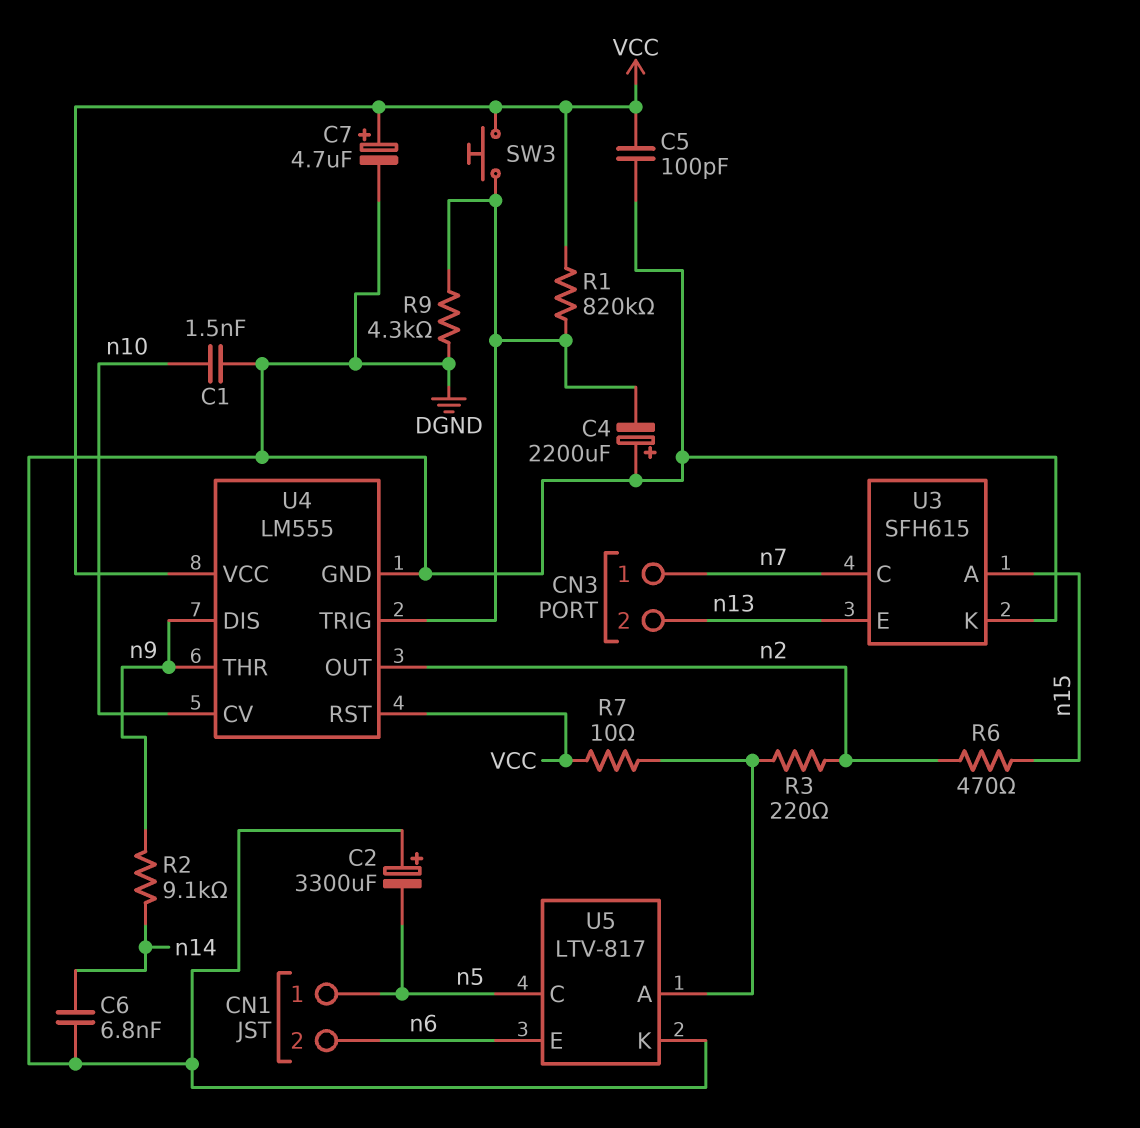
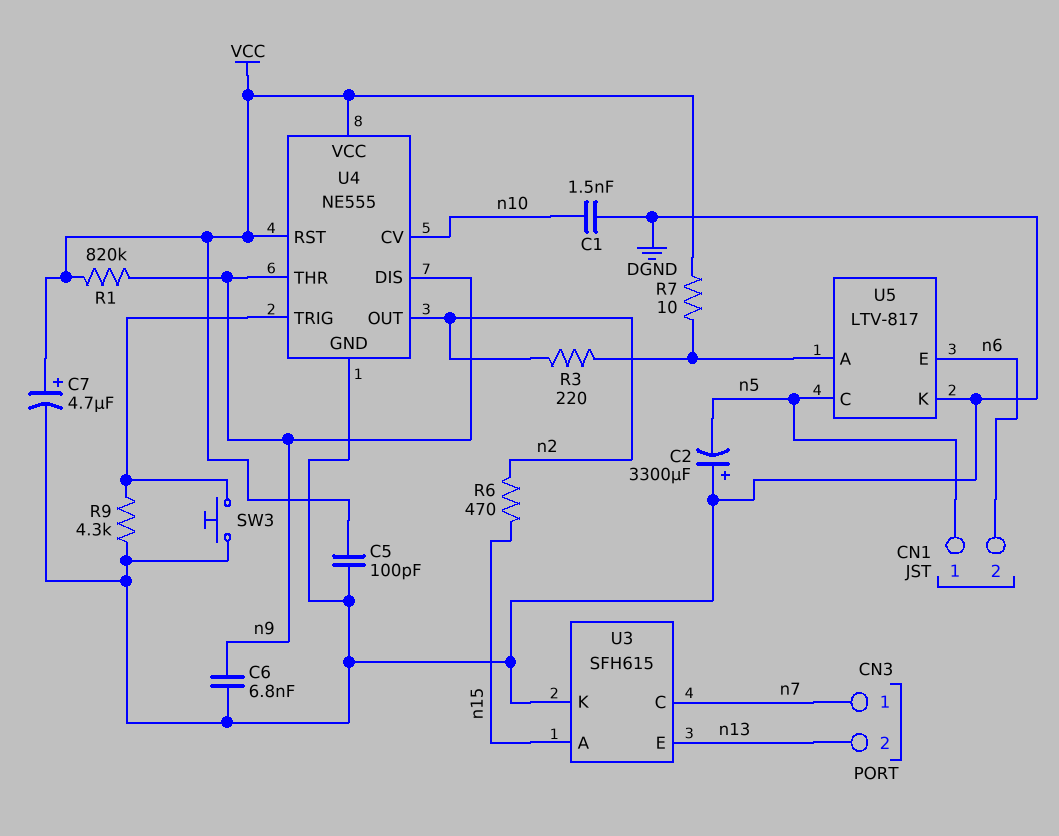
C4: 2200uF (plus DGND, minus U4/TRIG) -> none
C6: 6.8nF (DGND, n14) -> 6.8nF (DGND, n9)
R1: 820k (U4/TRIG, VCC) -> 820k (VCC, n9)
R2: 9.1k (n9, n14) -> none
SW3: button (U4/TRIG, VCC) -> button (DGND, U4/TRIG)
U4: LM555 -> NE555

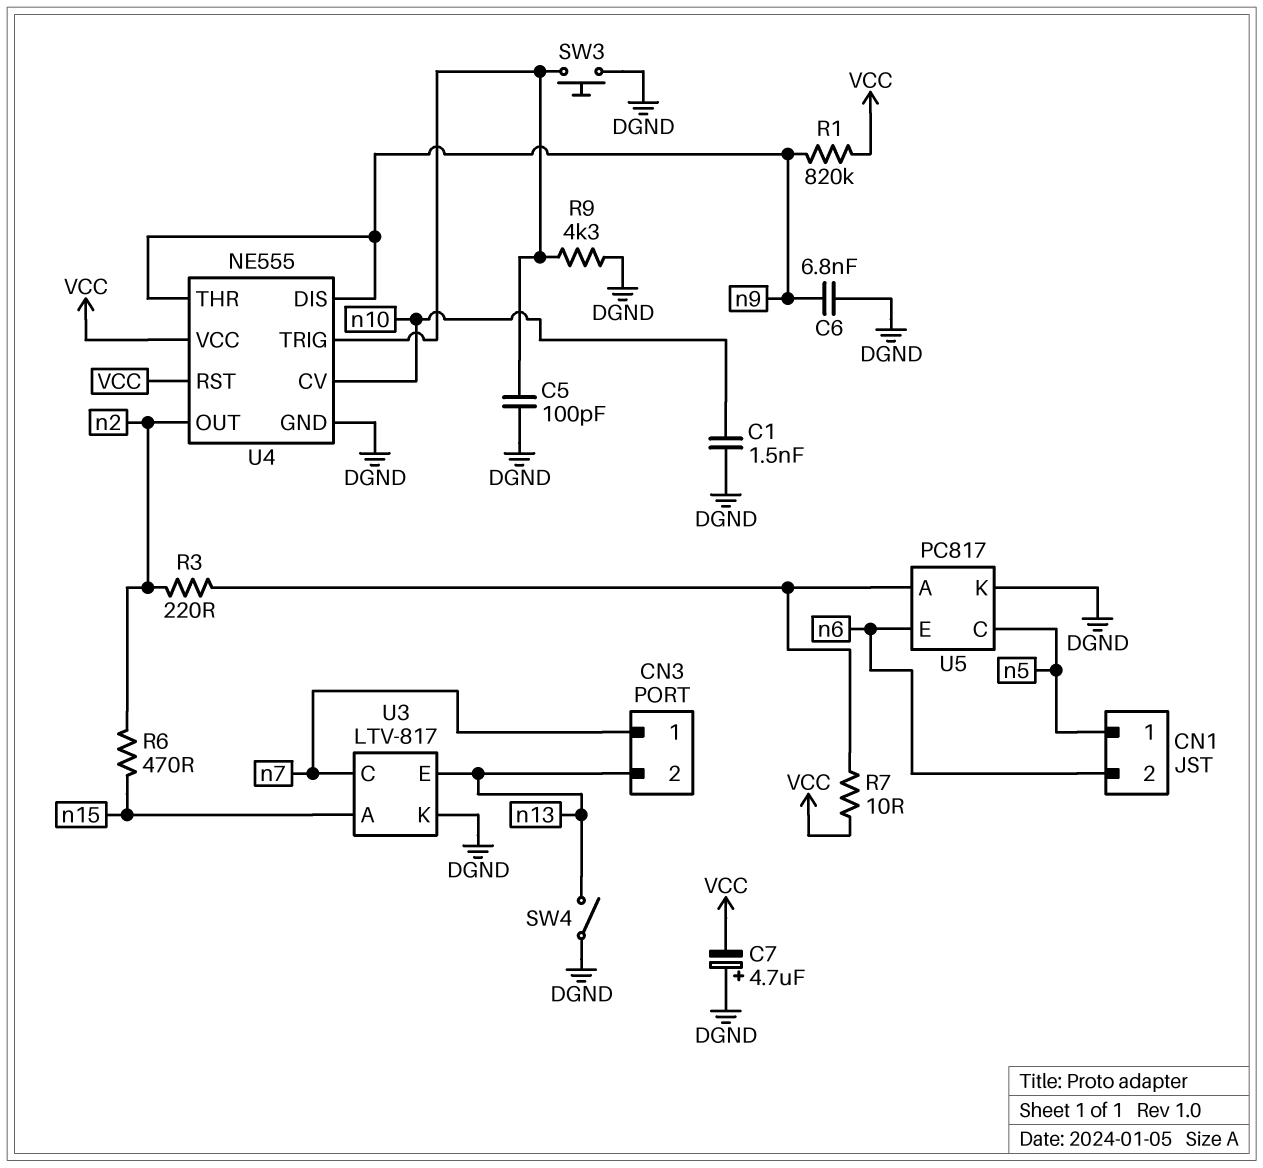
C2: 3300uF (plus DGND, minus n5) -> none
C5: 100pF (DGND, VCC) -> 100pF (DGND, U4/TRIG)
C7: 4.7uF (plus VCC, minus DGND) -> 4.7uF (plus DGND, minus VCC)
SW4: none -> switch (DGND, n13)
U3: SFH615 -> LTV-817
U5: LTV-817 -> PC817

